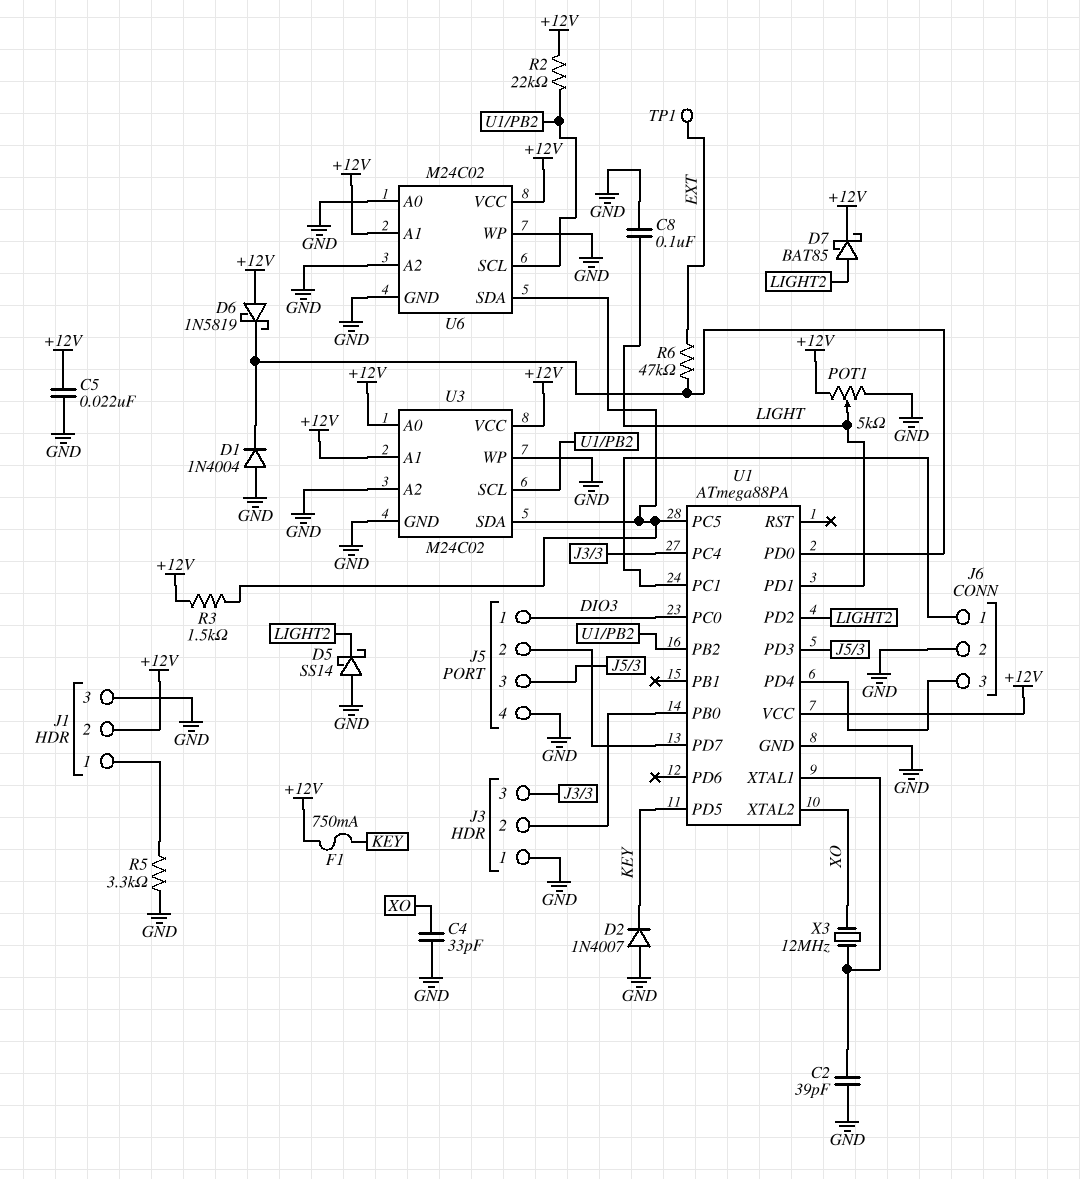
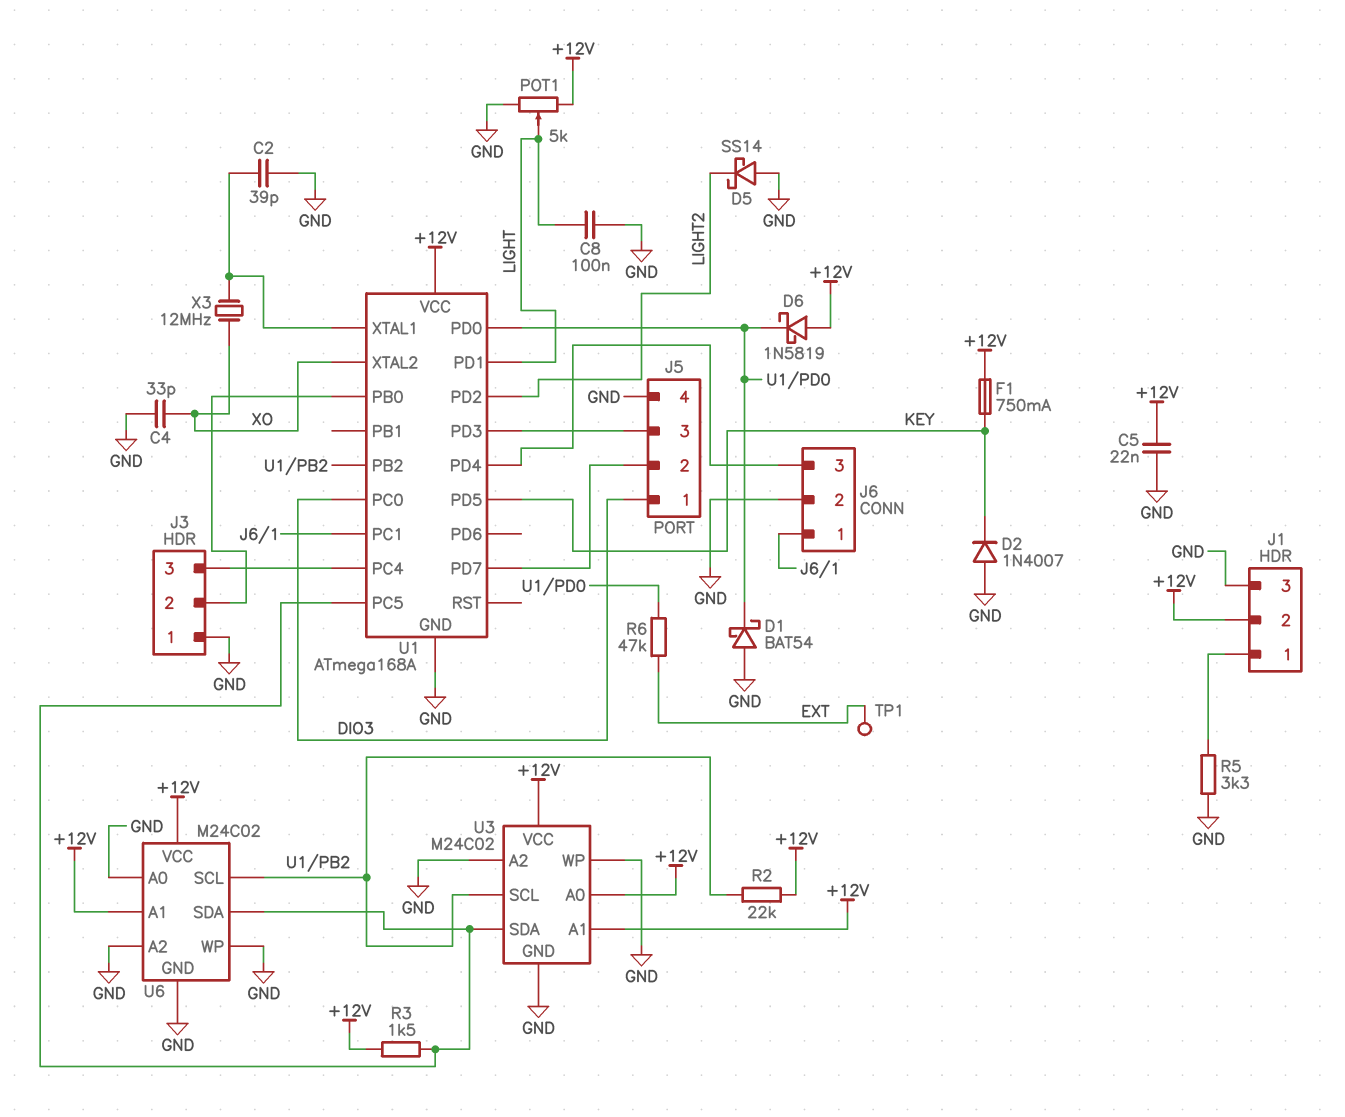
D1: diode 1N4004 (A GND, K U1/PD0) -> schottky BAT54 (A GND, K U1/PD0)
D7: schottky BAT85 (A LIGHT2, K +12V) -> none
U1: ATmega88PA -> ATmega168A

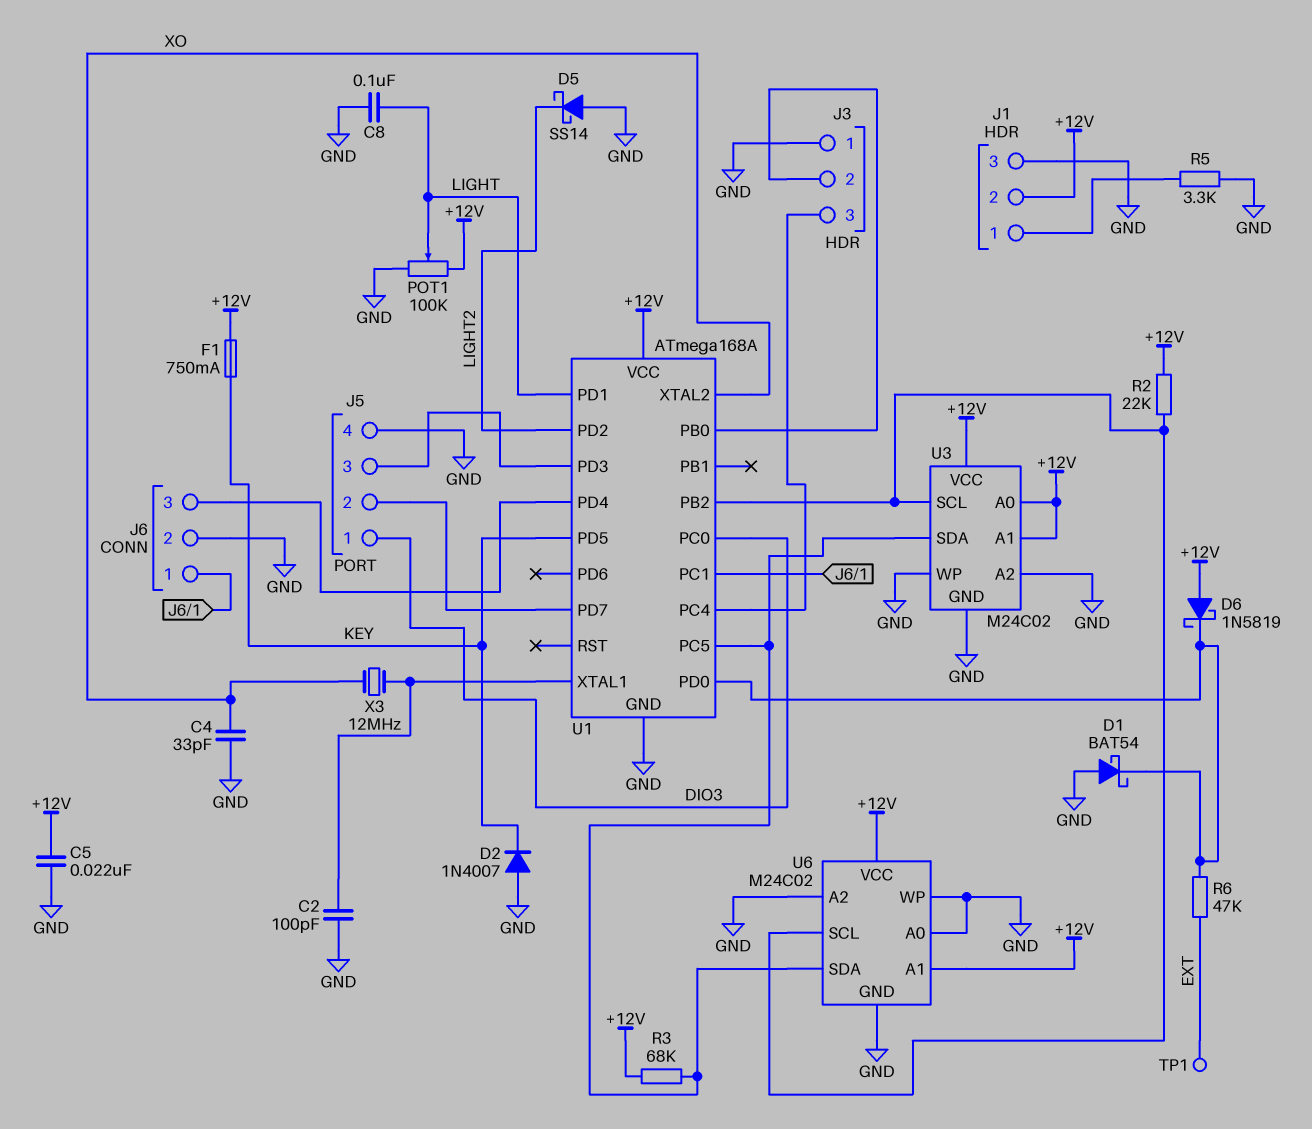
C2: 39pF (GND, U1/XTAL1) -> 100pF (GND, U1/XTAL1)
POT1: 5k (+12V, GND, wiper LIGHT) -> 100k (+12V, GND, wiper LIGHT)
R3: 1.5k (+12V, U1/PC5) -> 68k (+12V, U1/PC5)

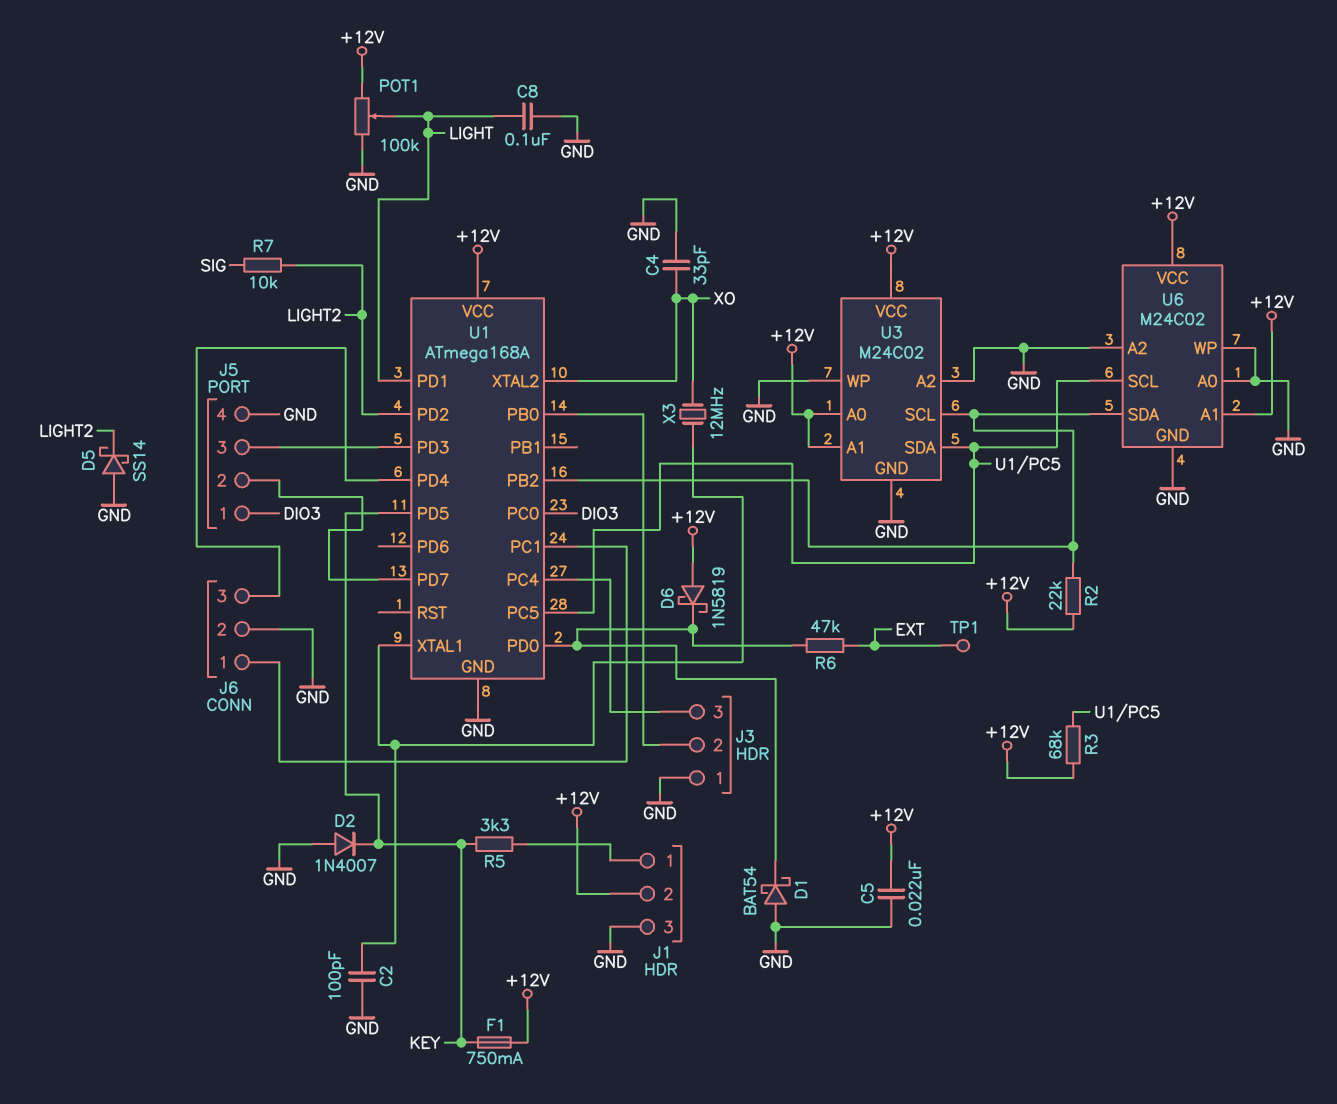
R5: 3.3k (GND, J1/1) -> 3.3k (J1/1, KEY)
R7: none -> 10k (LIGHT2, SIG)
U6 pin SCL: U1/PB2 -> U1/PC5
U6 pin SDA: U1/PC5 -> U1/PB2

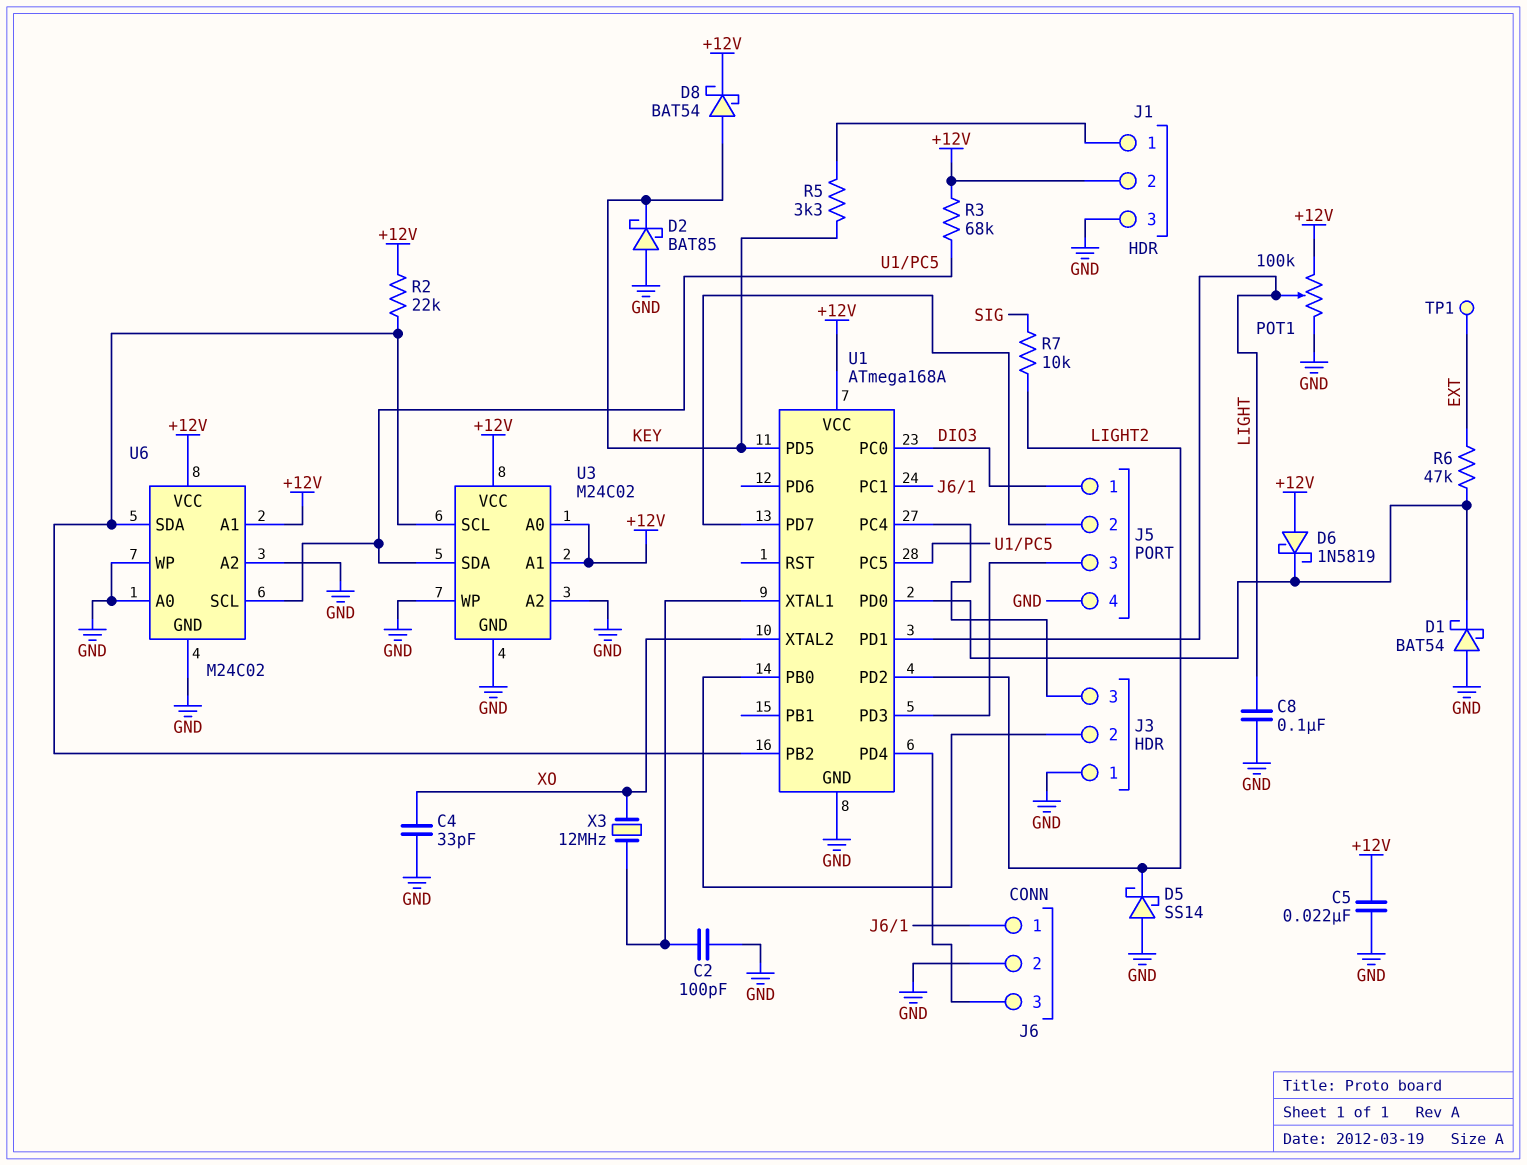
D2: diode 1N4007 (A GND, K KEY) -> schottky BAT85 (A GND, K KEY)
D8: none -> schottky BAT54 (A KEY, K +12V)
F1: 750mA (+12V, KEY) -> none

